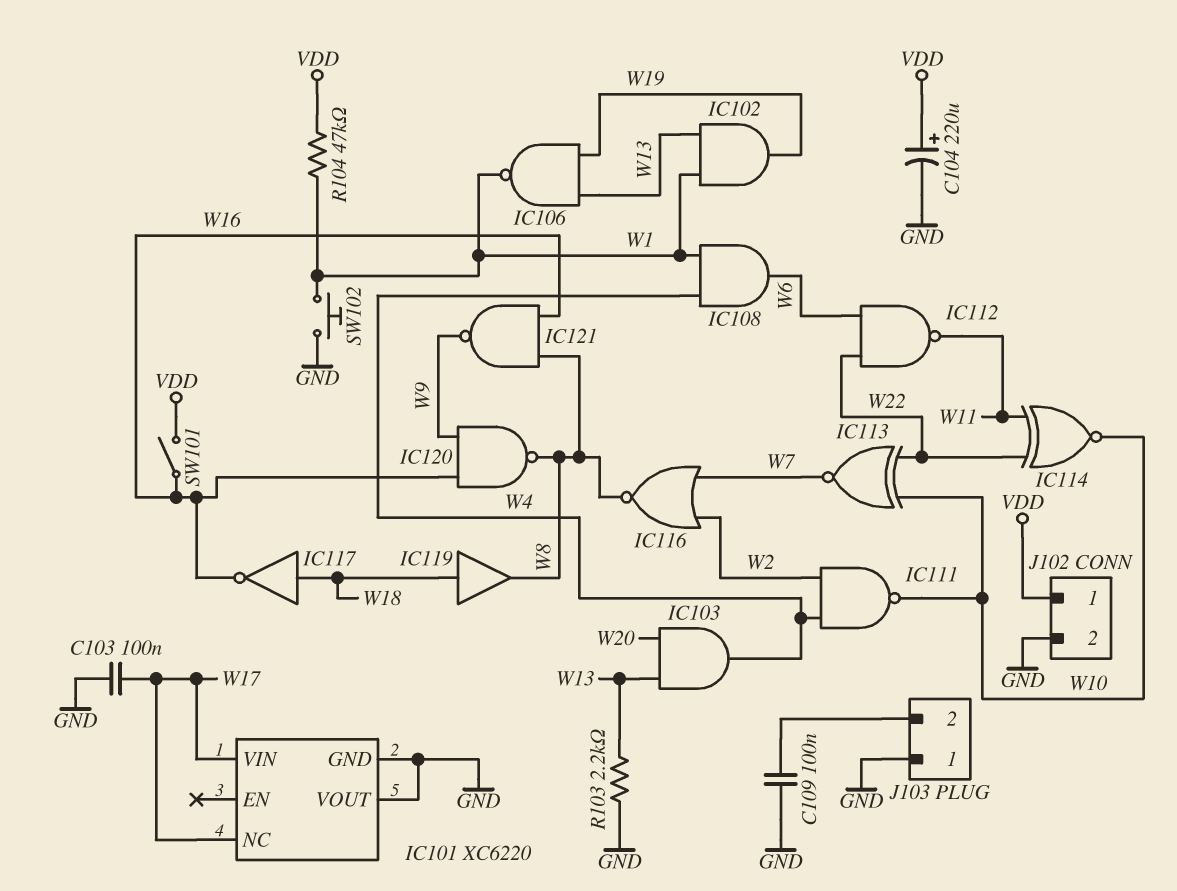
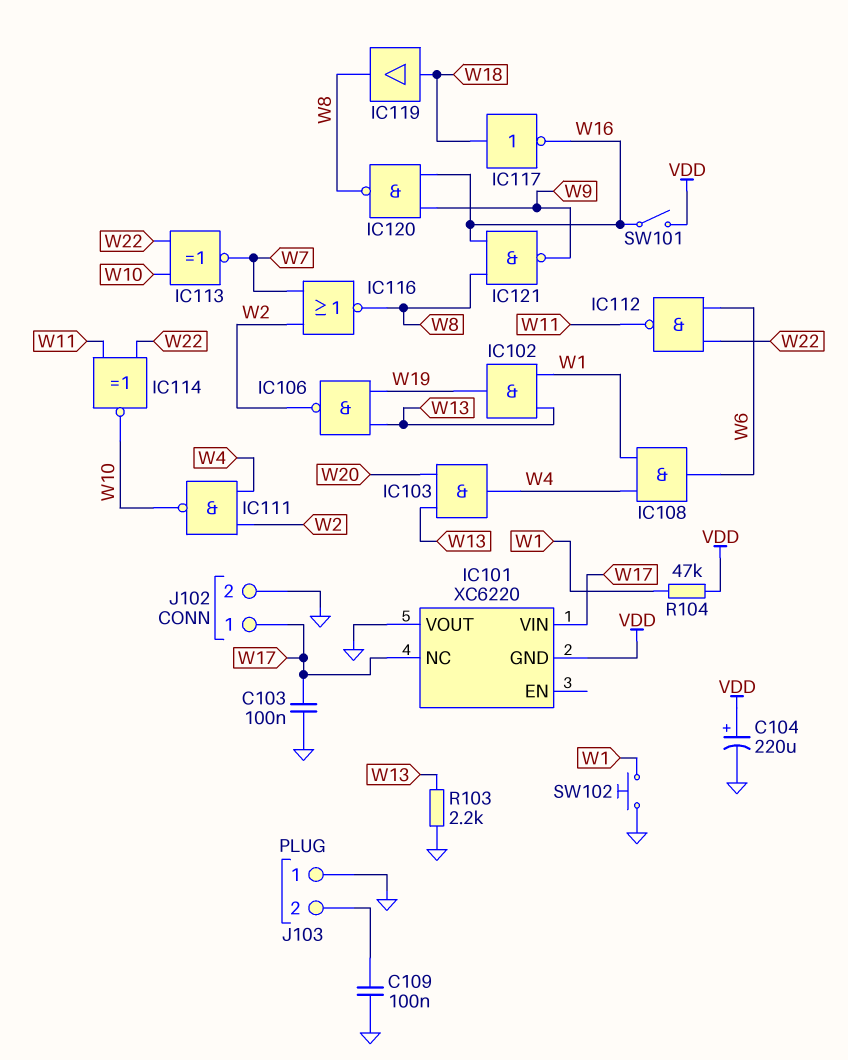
IC101 pin GND: GND -> VDD
IC106: NAND (in W13, in W19, out W1) -> NAND (in W13, in W19, out W2)
J102 pin 1: VDD -> W17

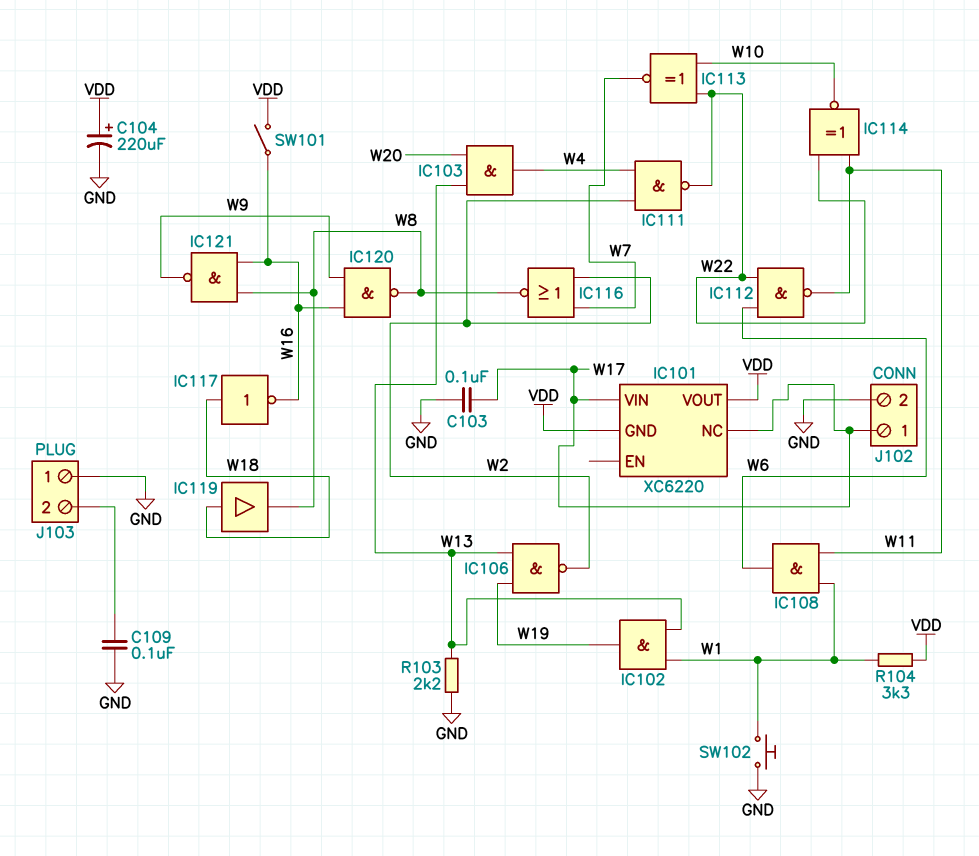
IC101 pin VOUT: GND -> VDD
IC108: AND (in W1, in W4, out W6) -> AND (in W1, in W11, out W6)
IC111: NAND (in W2, in W4, out W10) -> NAND (in W2, in W4, out W22)
R104: 47k (VDD, W1) -> 3.3k (VDD, W1)

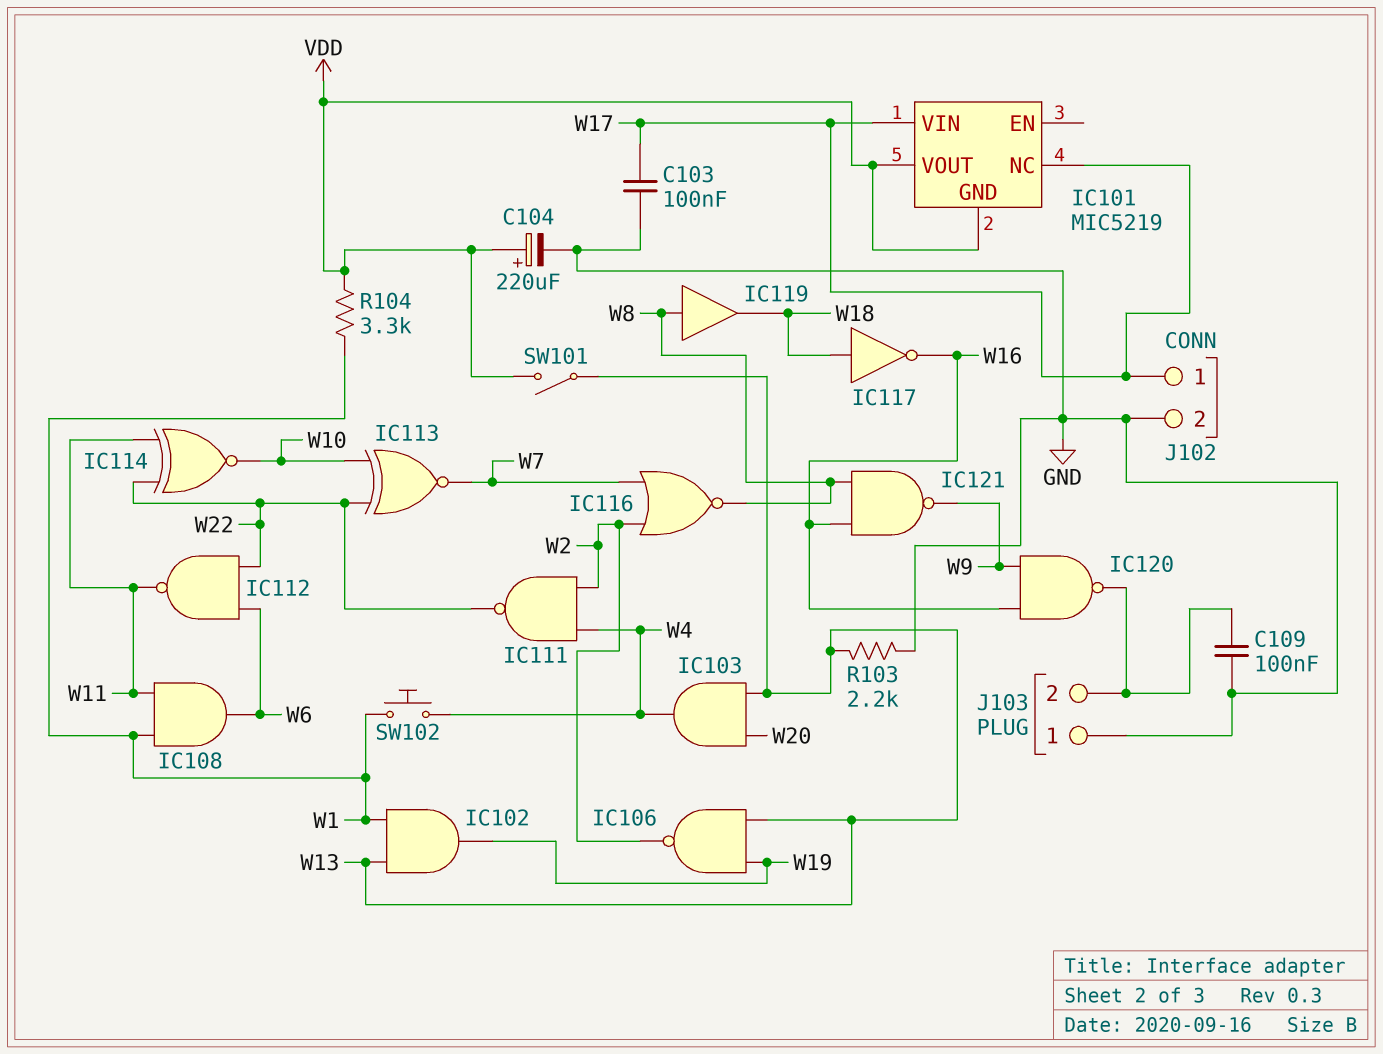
IC101: XC6220 -> MIC5219
IC119: buffer (in W18, out W8) -> buffer (in W8, out W18)
IC120: NAND (in W9, in W16, out W8) -> NAND (in W9, in W16, out J103/2)
SW101: switch (VDD, W16) -> switch (VDD, W13)
SW102: button (GND, W1) -> button (W1, W4)

